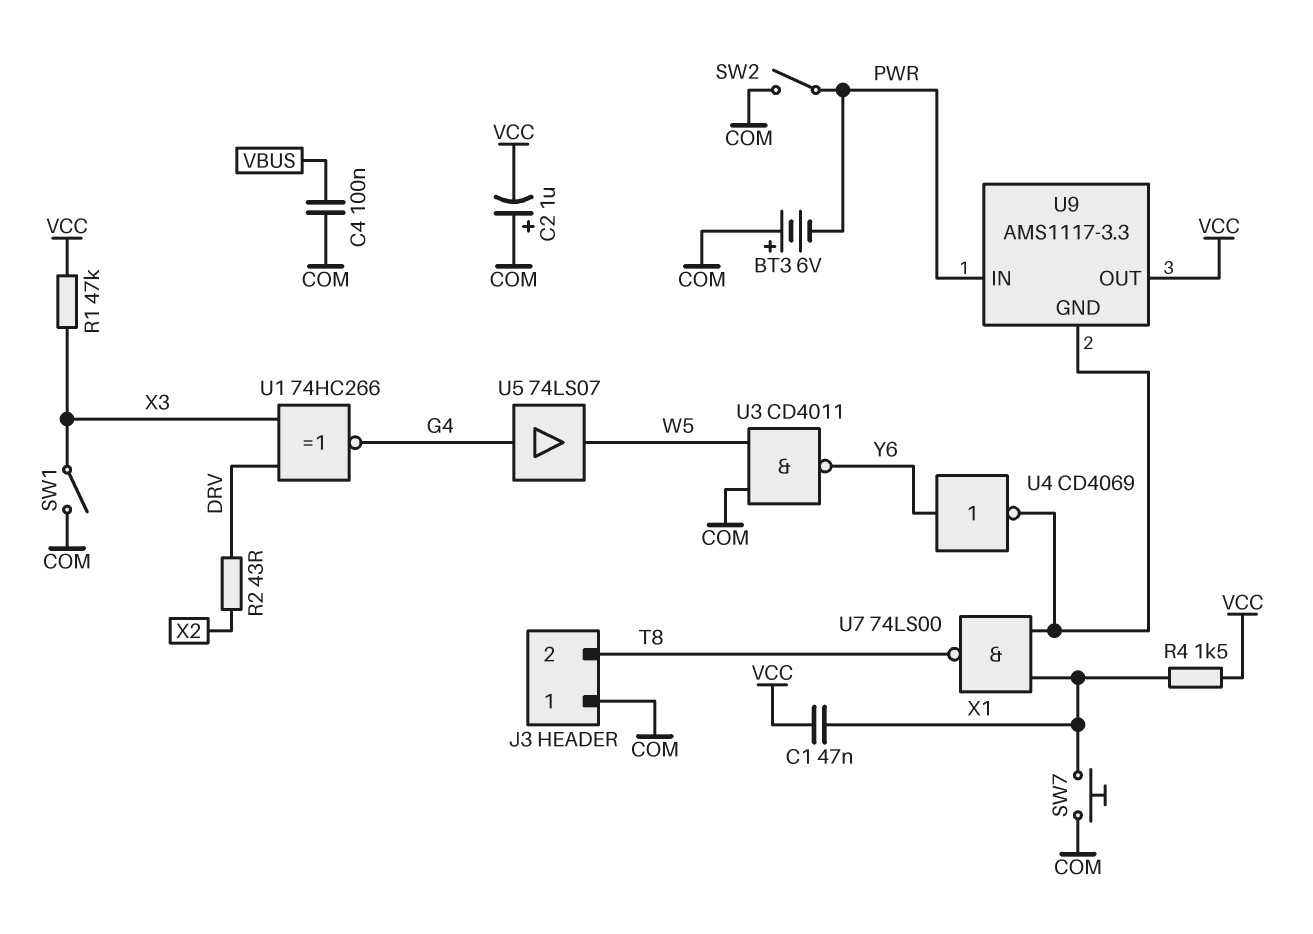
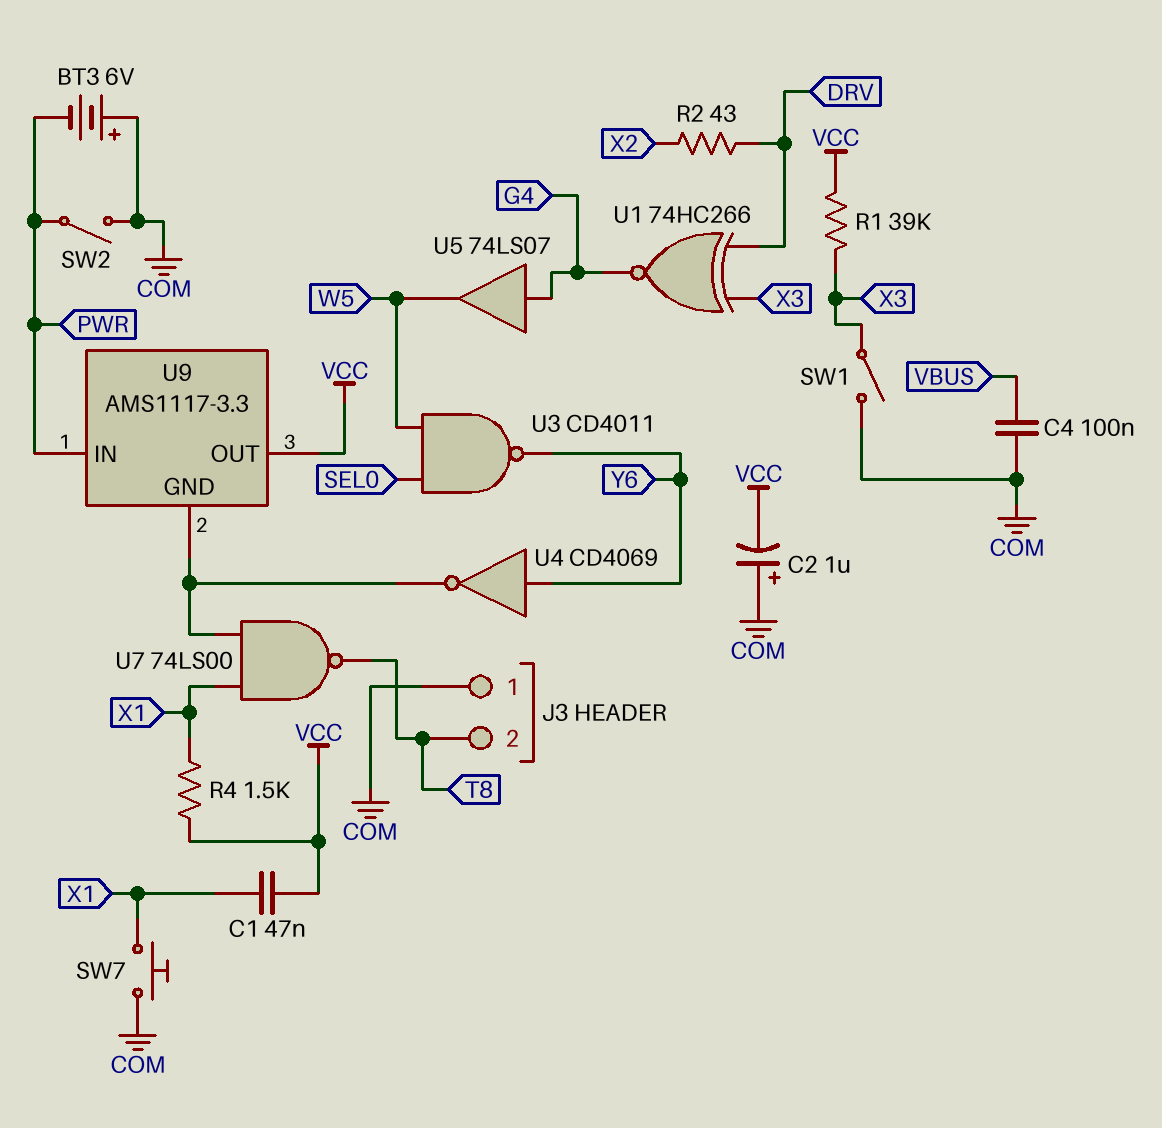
R1: 47k (VCC, X3) -> 39k (VCC, X3)
U3: NAND CD4011 (in COM, in W5, out Y6) -> NAND CD4011 (in SEL0, in W5, out Y6)

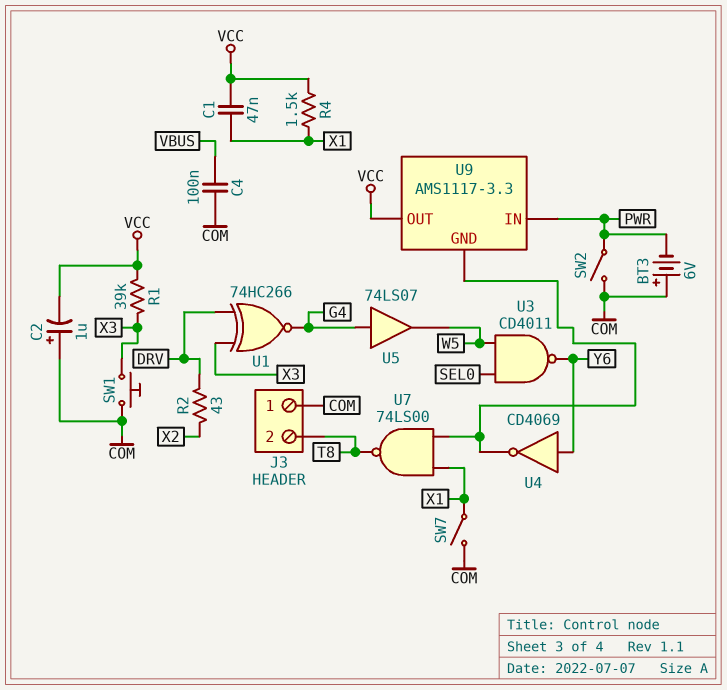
SW1: switch (COM, X3) -> button (COM, X3)
SW7: button (COM, X1) -> switch (COM, X1)

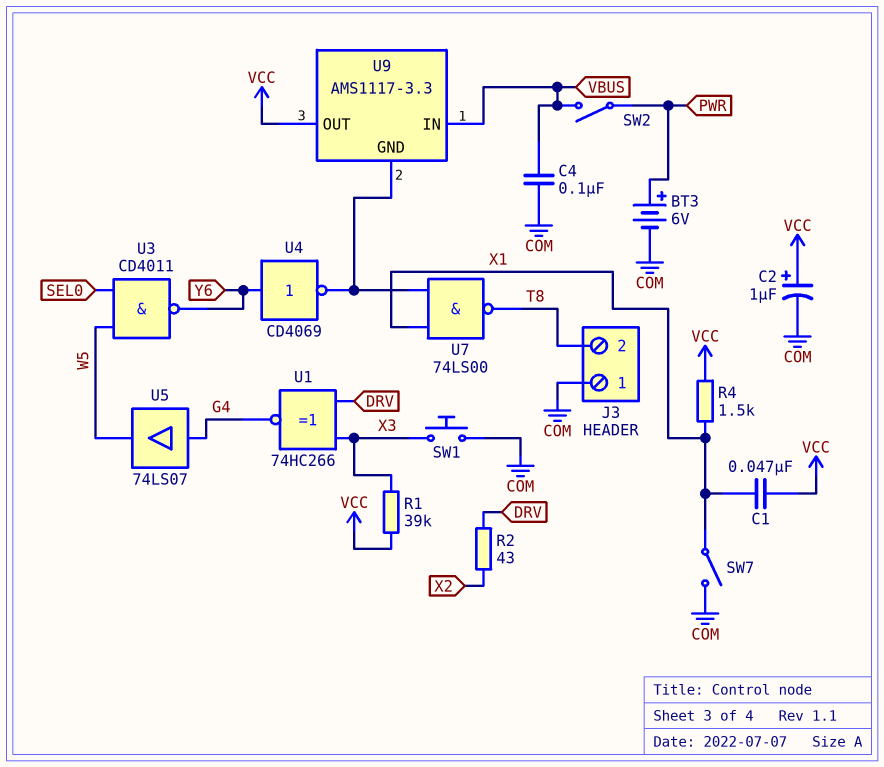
BT3: 6V (plus COM, minus PWR) -> 6V (plus PWR, minus COM)
C2: 1uF (plus COM, minus VCC) -> 1uF (plus VCC, minus COM)
SW2: switch (COM, PWR) -> switch (PWR, VBUS)
U9 pin IN: PWR -> VBUS

